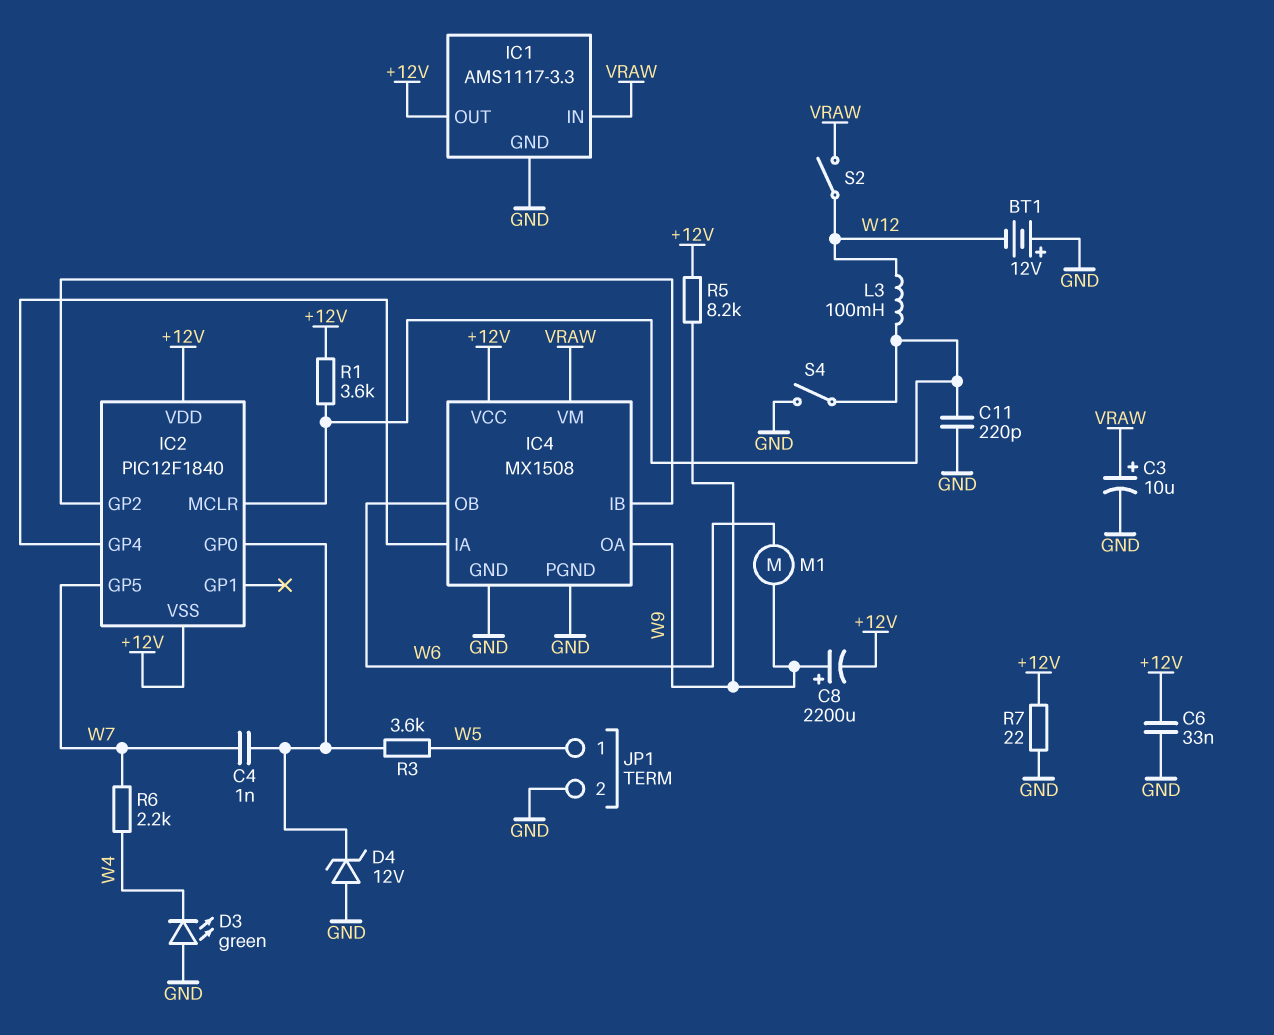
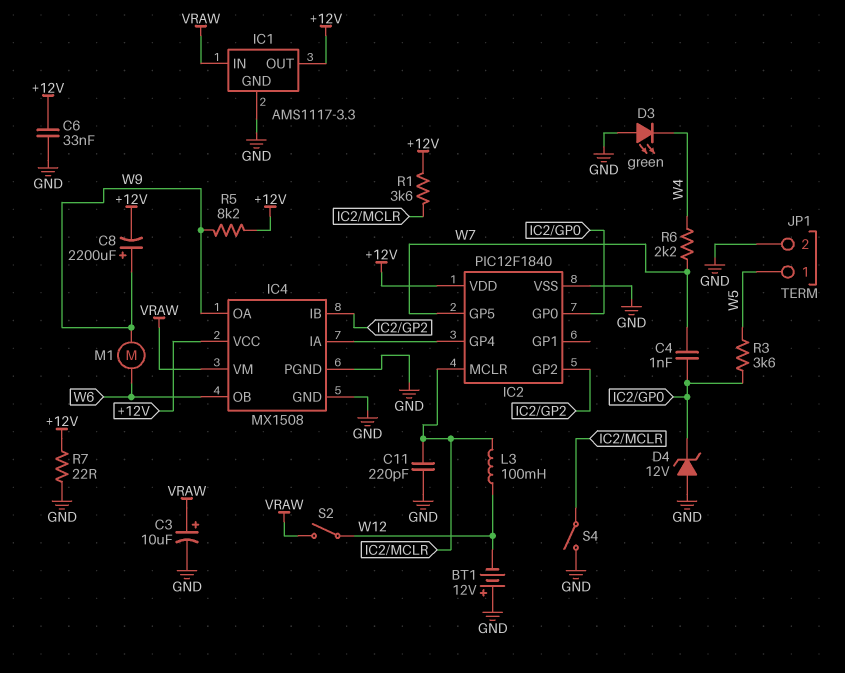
IC2 pin VSS: +12V -> GND

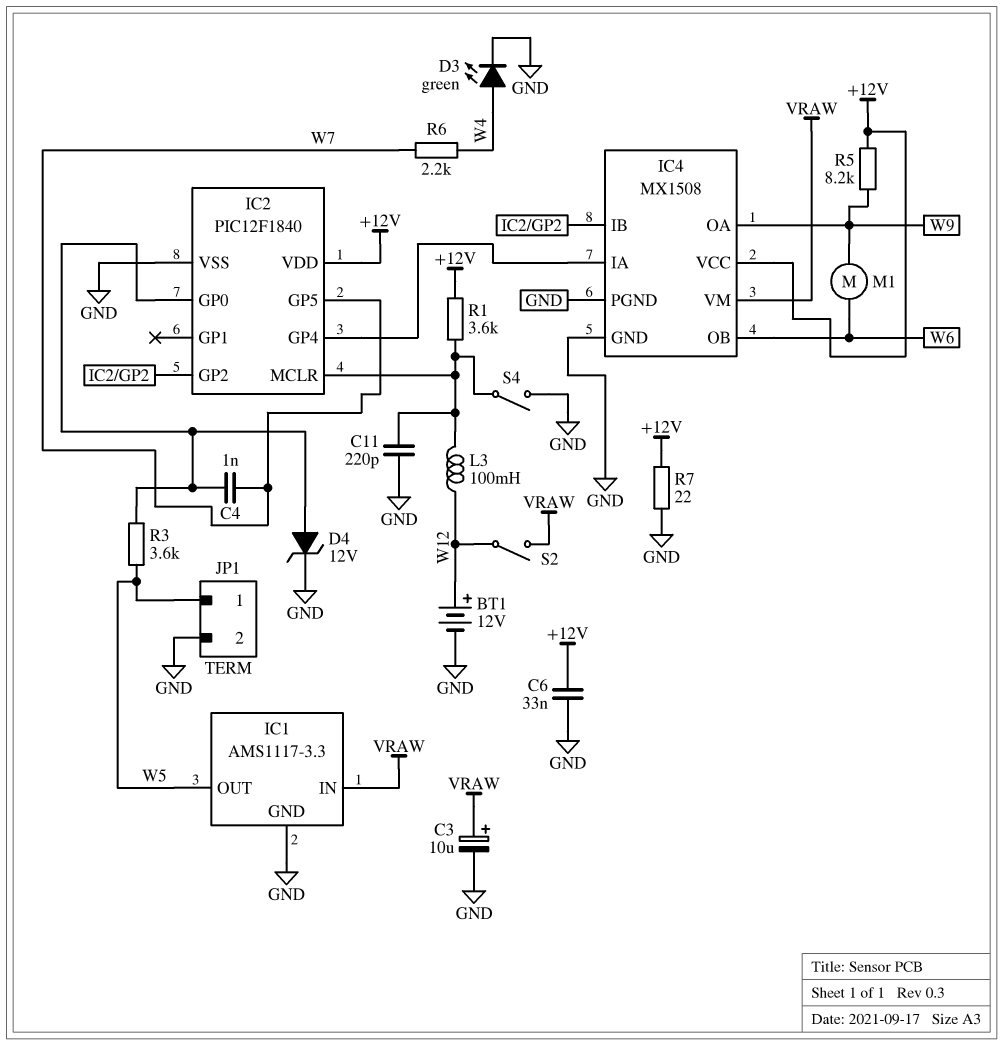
BT1: 12V (plus GND, minus W12) -> 12V (plus W12, minus GND)
C8: 2200uF (plus W9, minus +12V) -> none
D3: LED green (A GND, K W4) -> LED green (A W4, K GND)
D4: zener 12V (A GND, K IC2/GP0) -> zener 12V (A IC2/GP0, K GND)
IC1 pin OUT: +12V -> W5

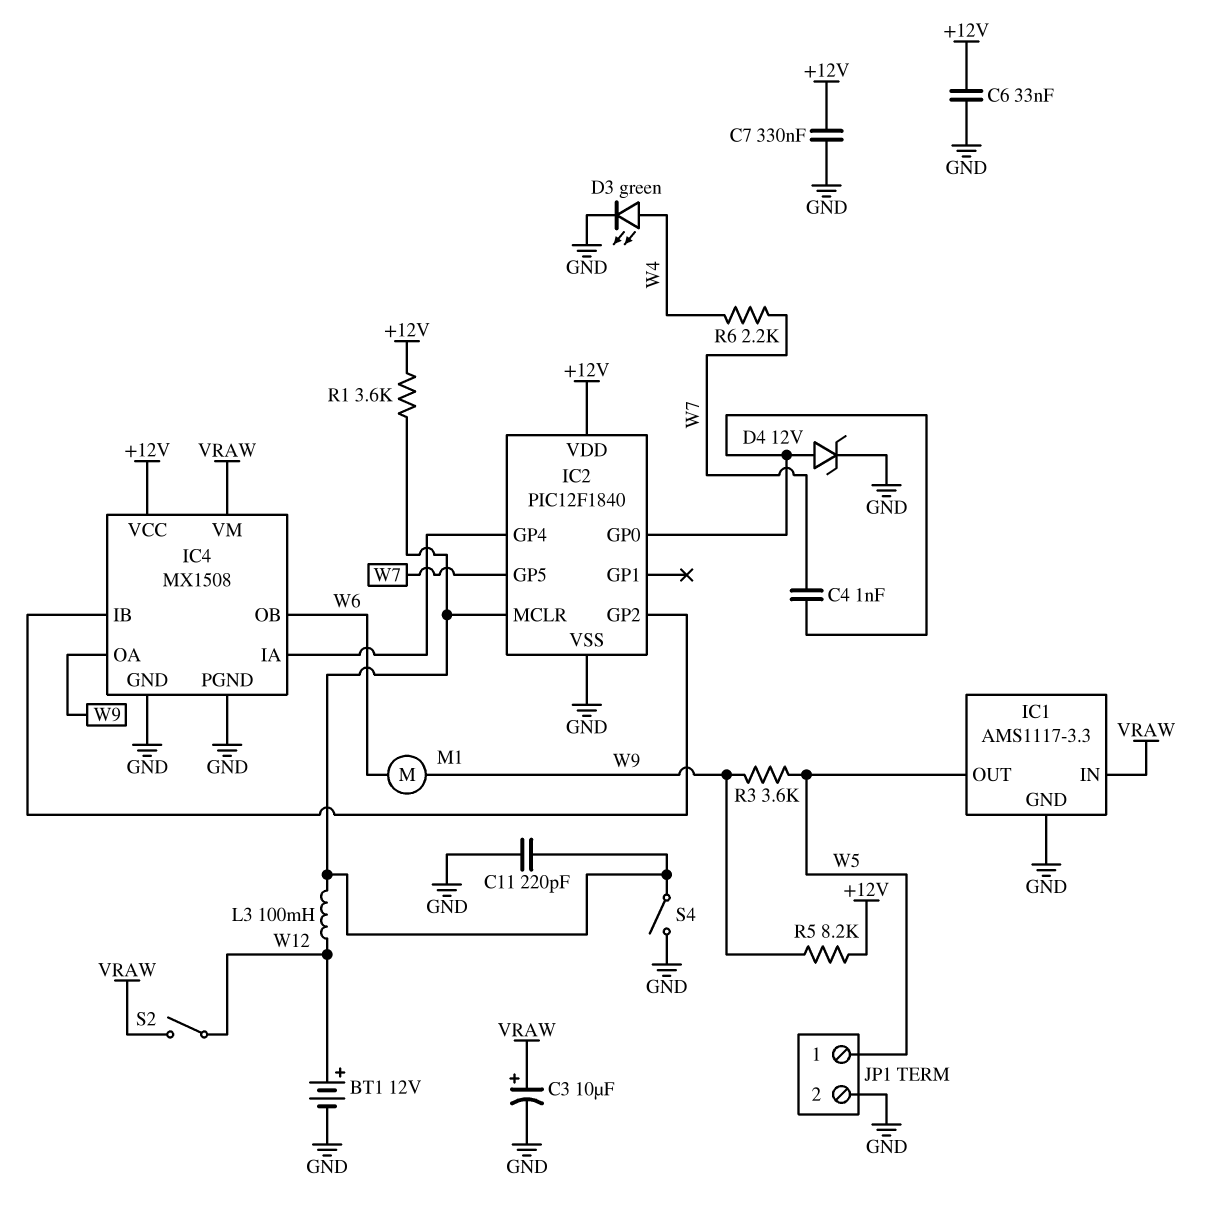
C7: none -> 330nF (+12V, GND)
R3: 3.6k (IC2/GP0, W5) -> 3.6k (W5, W9)
R7: 22 (+12V, GND) -> none

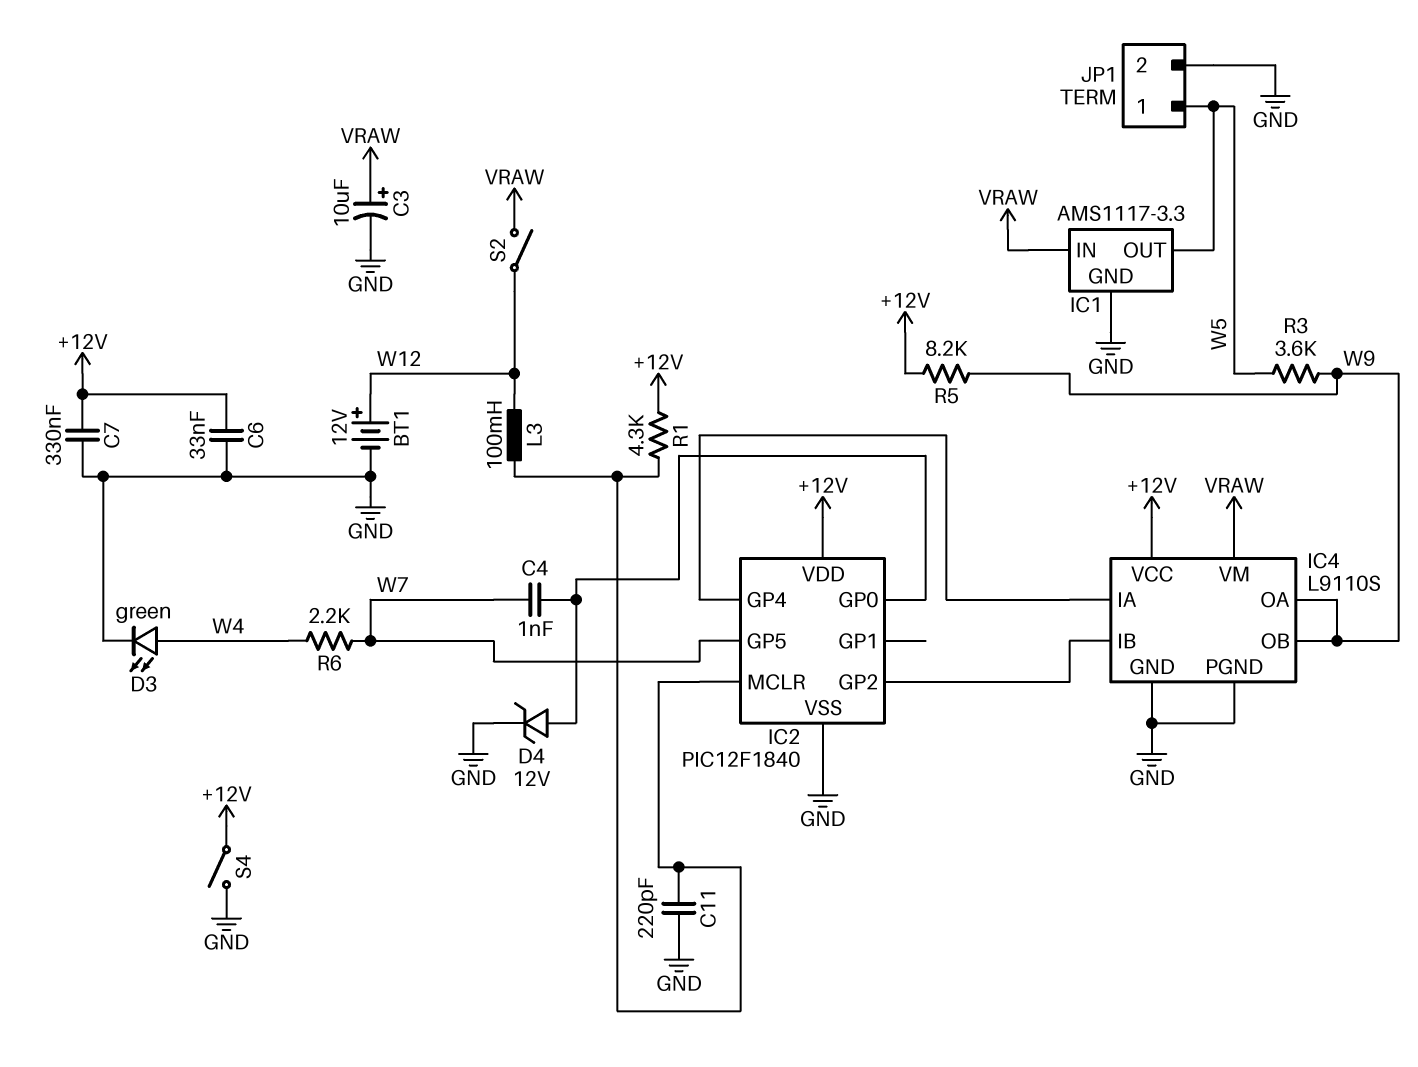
IC4: MX1508 -> L9110S
IC4 pin OB: W6 -> W9
M1: motor (W6, W9) -> none
R1: 3.6k (+12V, IC2/MCLR) -> 4.3k (+12V, IC2/MCLR)
S4: switch (GND, IC2/MCLR) -> switch (+12V, GND)

